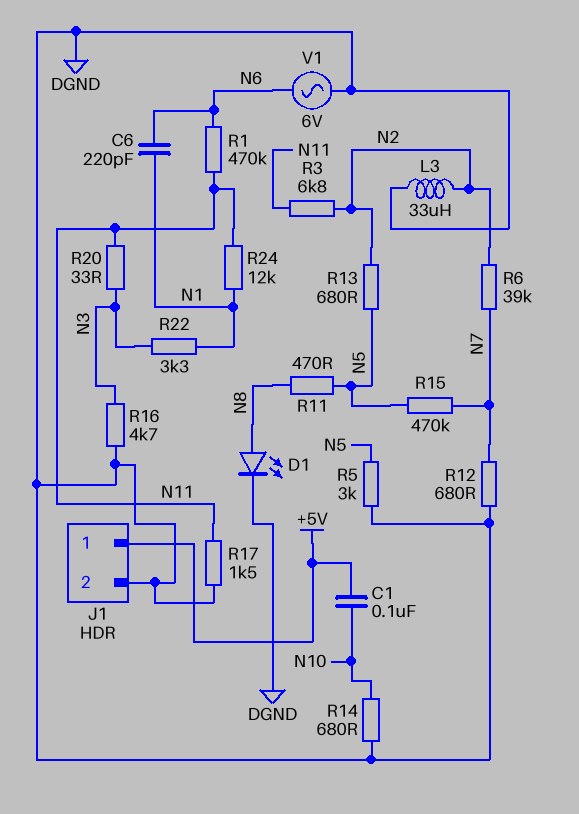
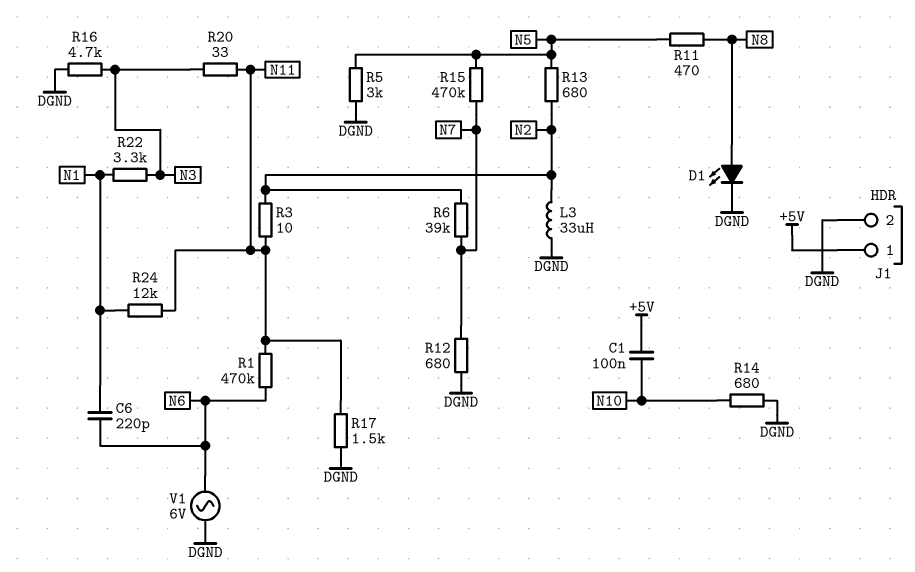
R3: 6.8k (N2, N11) -> 10 (N2, N11)

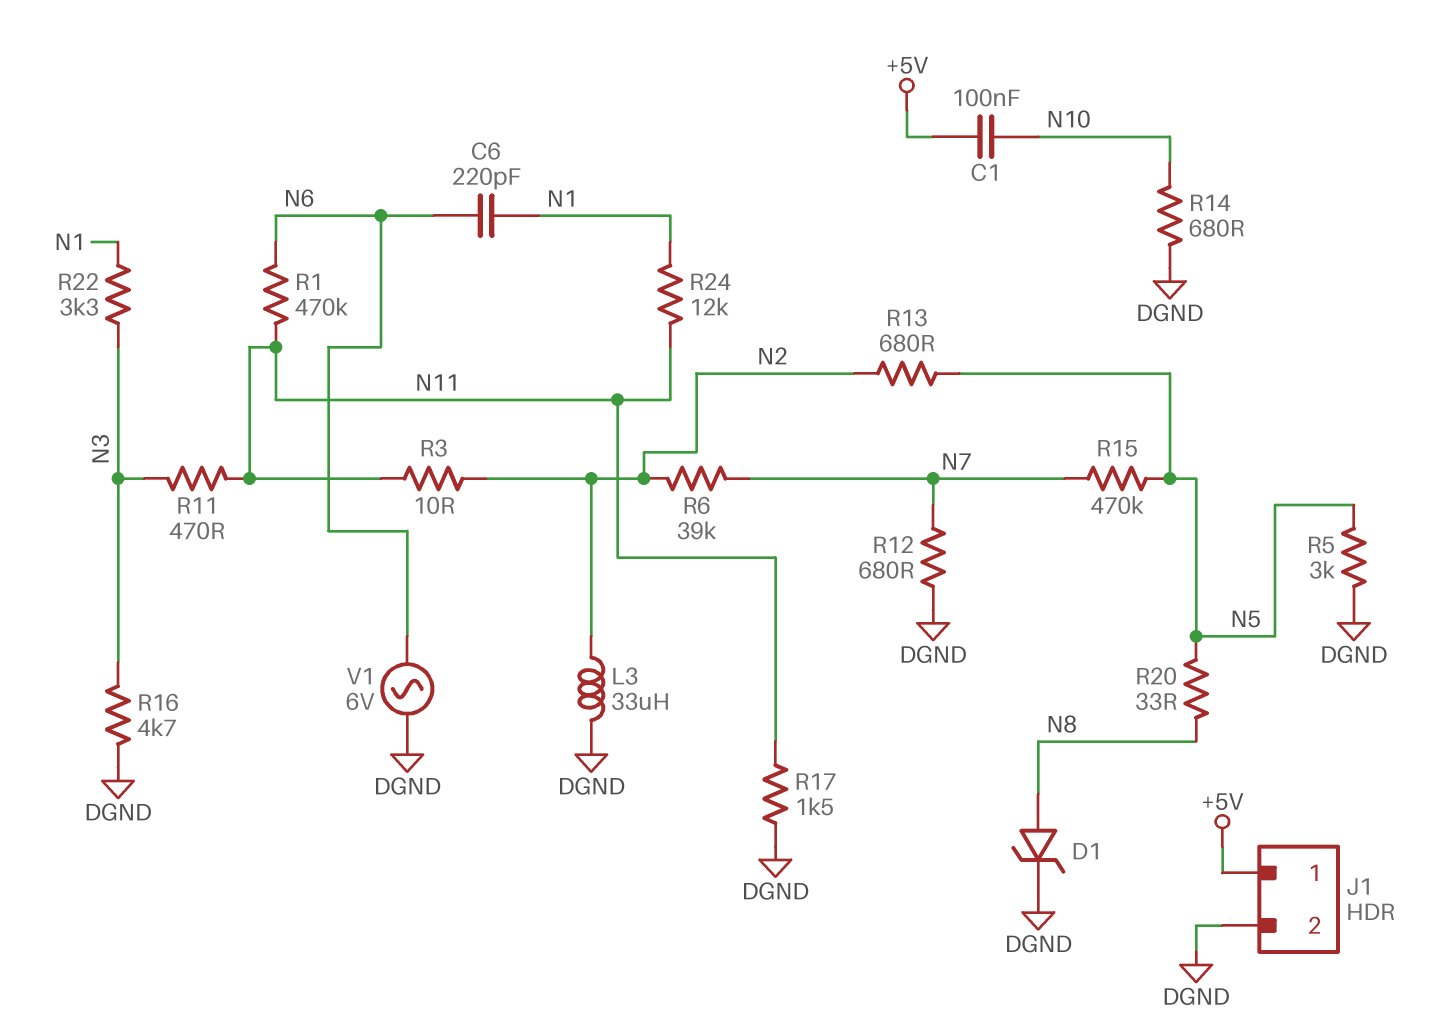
D1: LED (A N8, K DGND) -> zener (A N8, K DGND)
R11: 470 (N5, N8) -> 470 (N3, N11)
R20: 33 (N3, N11) -> 33 (N5, N8)

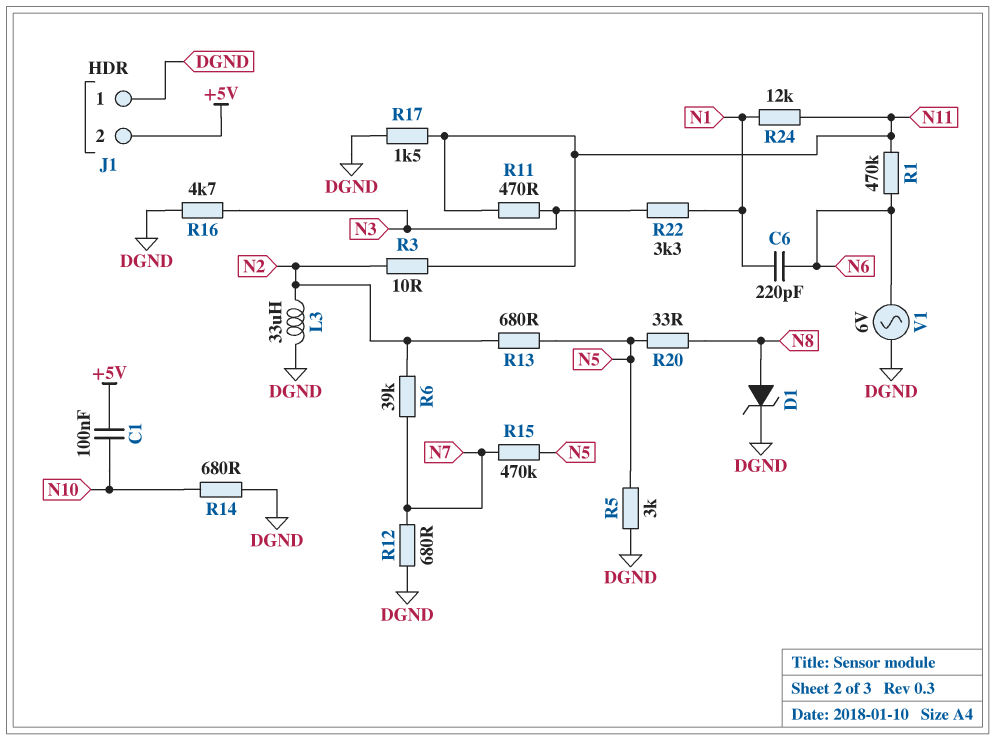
J1 pin 1: +5V -> DGND
J1 pin 2: DGND -> +5V

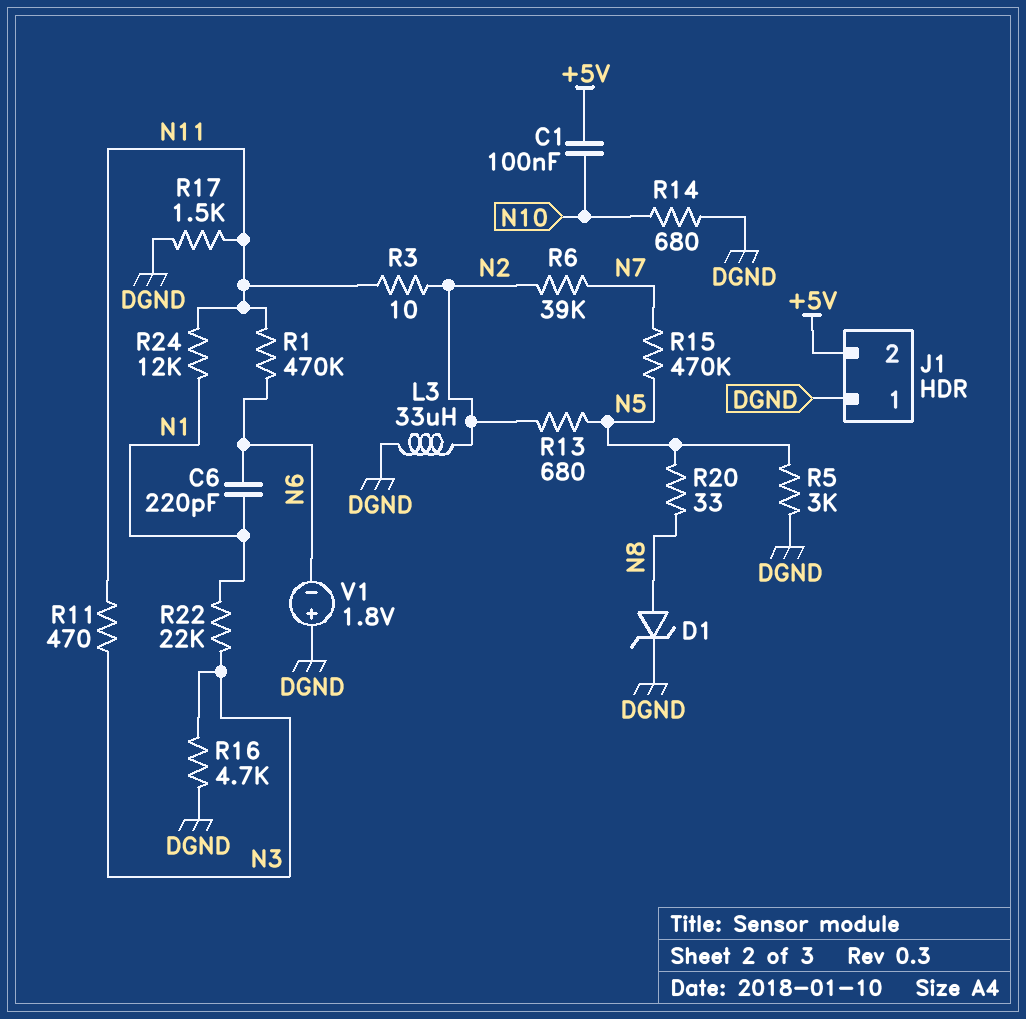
R12: 680 (DGND, N7) -> none
R22: 3.3k (N1, N3) -> 22k (N1, N3)
V1: AC 6V (DGND, N6) -> 1.8V (plus DGND, minus N6)

